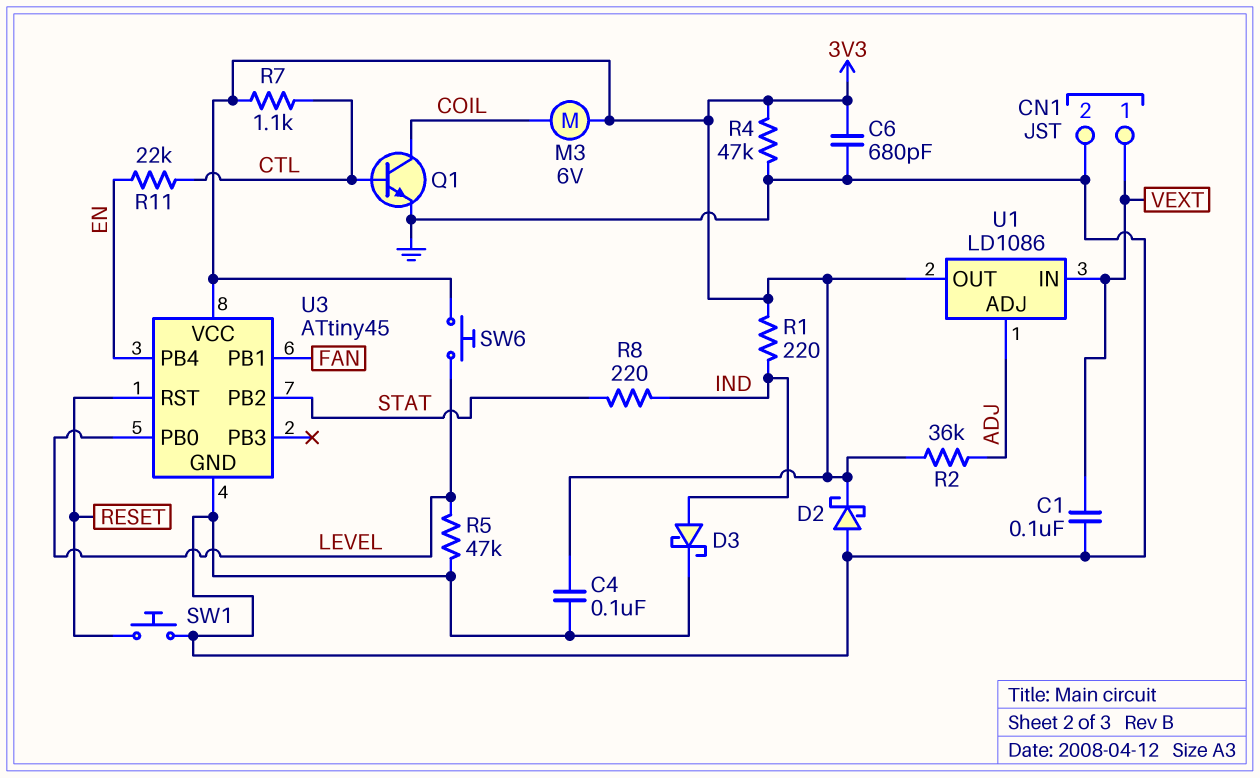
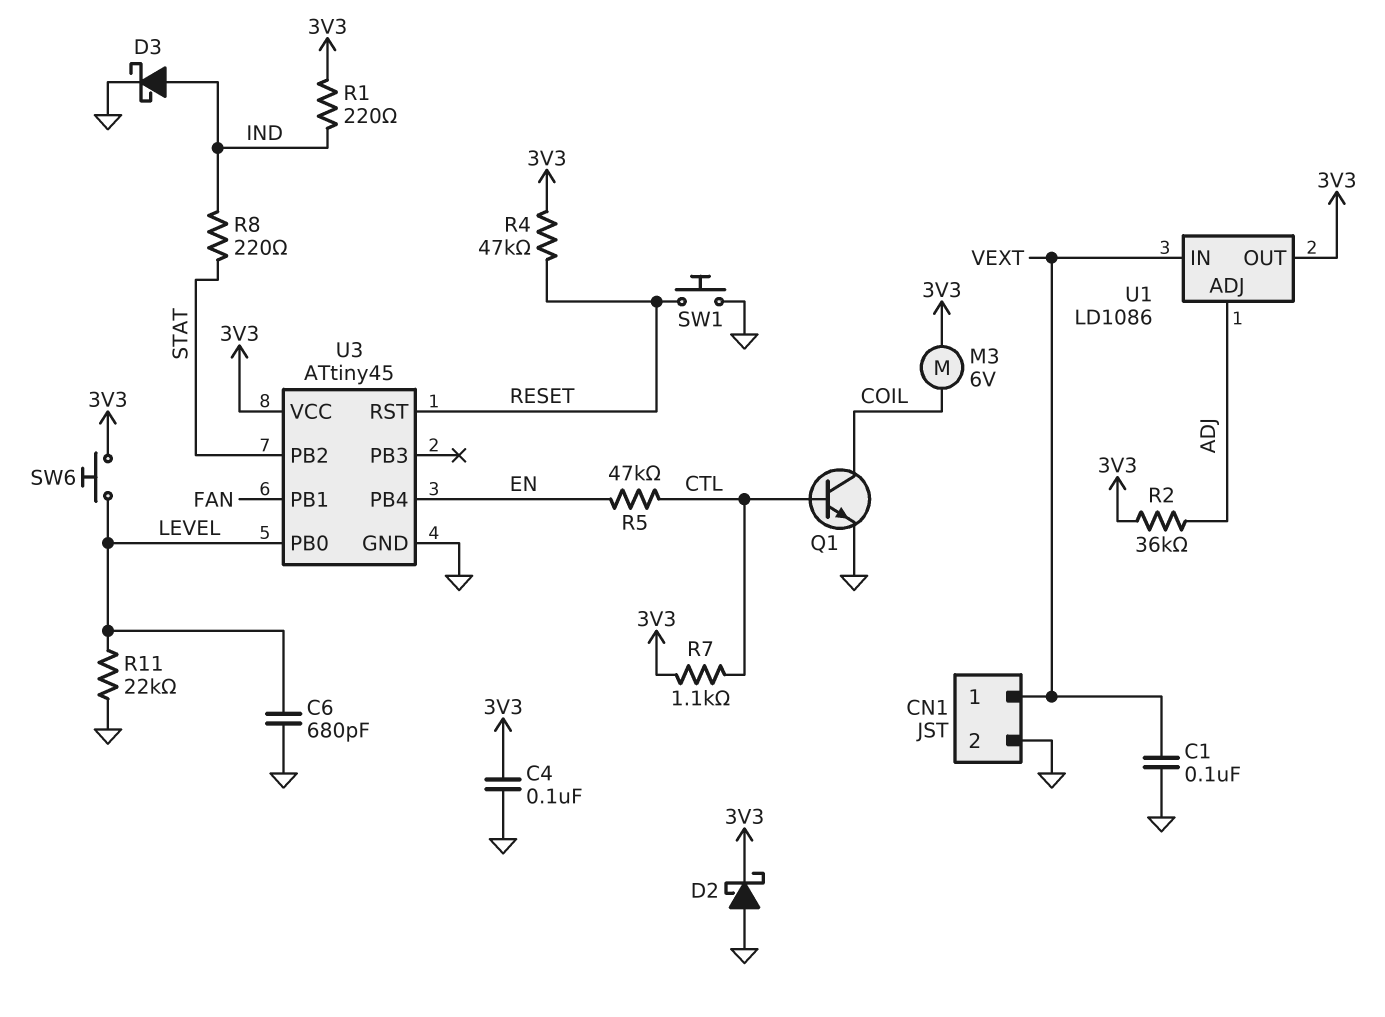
C6: 680pF (3V3, GND) -> 680pF (GND, LEVEL)
R4: 47k (3V3, GND) -> 47k (3V3, RESET)
R5: 47k (GND, LEVEL) -> 47k (CTL, EN)
R11: 22k (CTL, EN) -> 22k (GND, LEVEL)

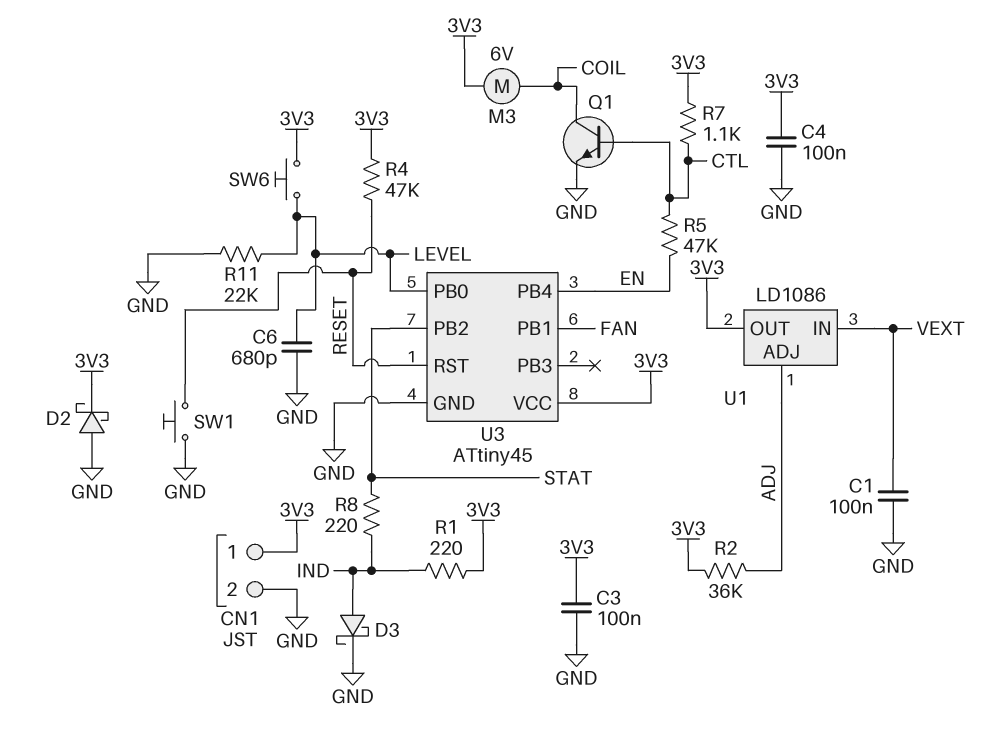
C3: none -> 100nF (3V3, GND)
CN1 pin 1: VEXT -> 3V3

